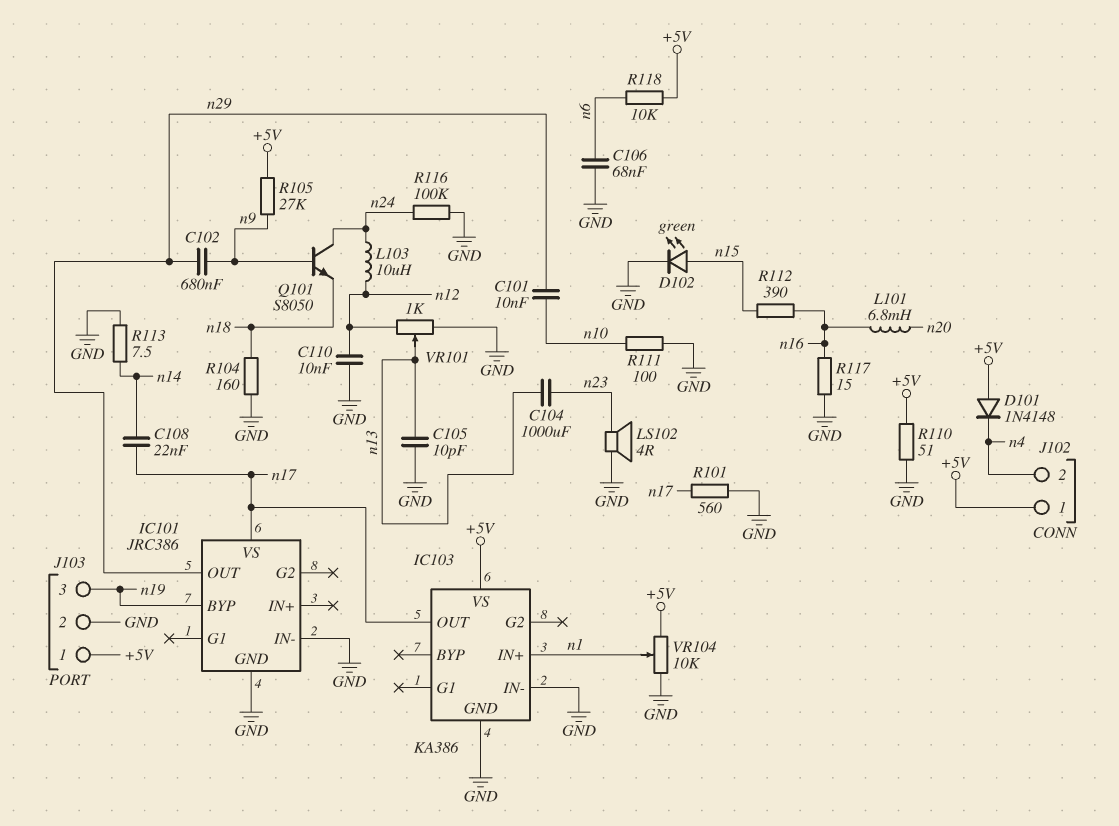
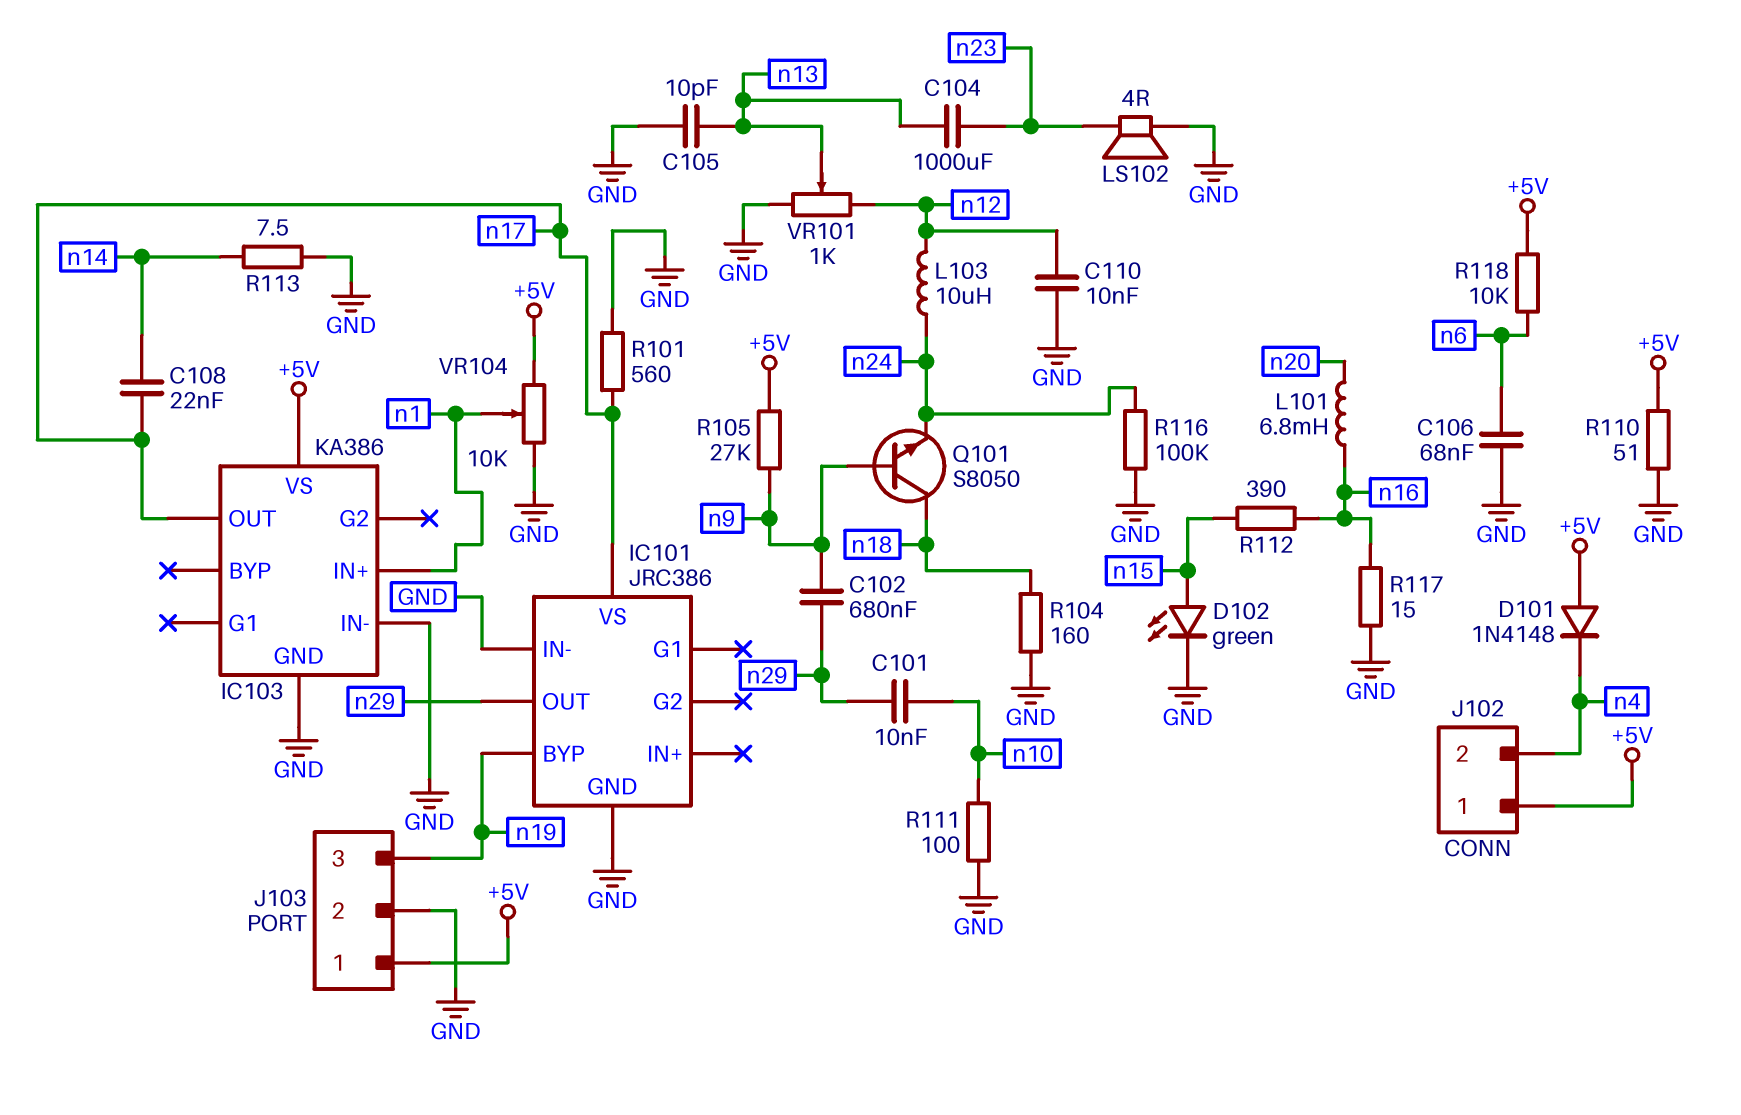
Q101: NPN S8050 (B n9, C n24, E n18) -> NPN S8050 (B n9, C n18, E n24)

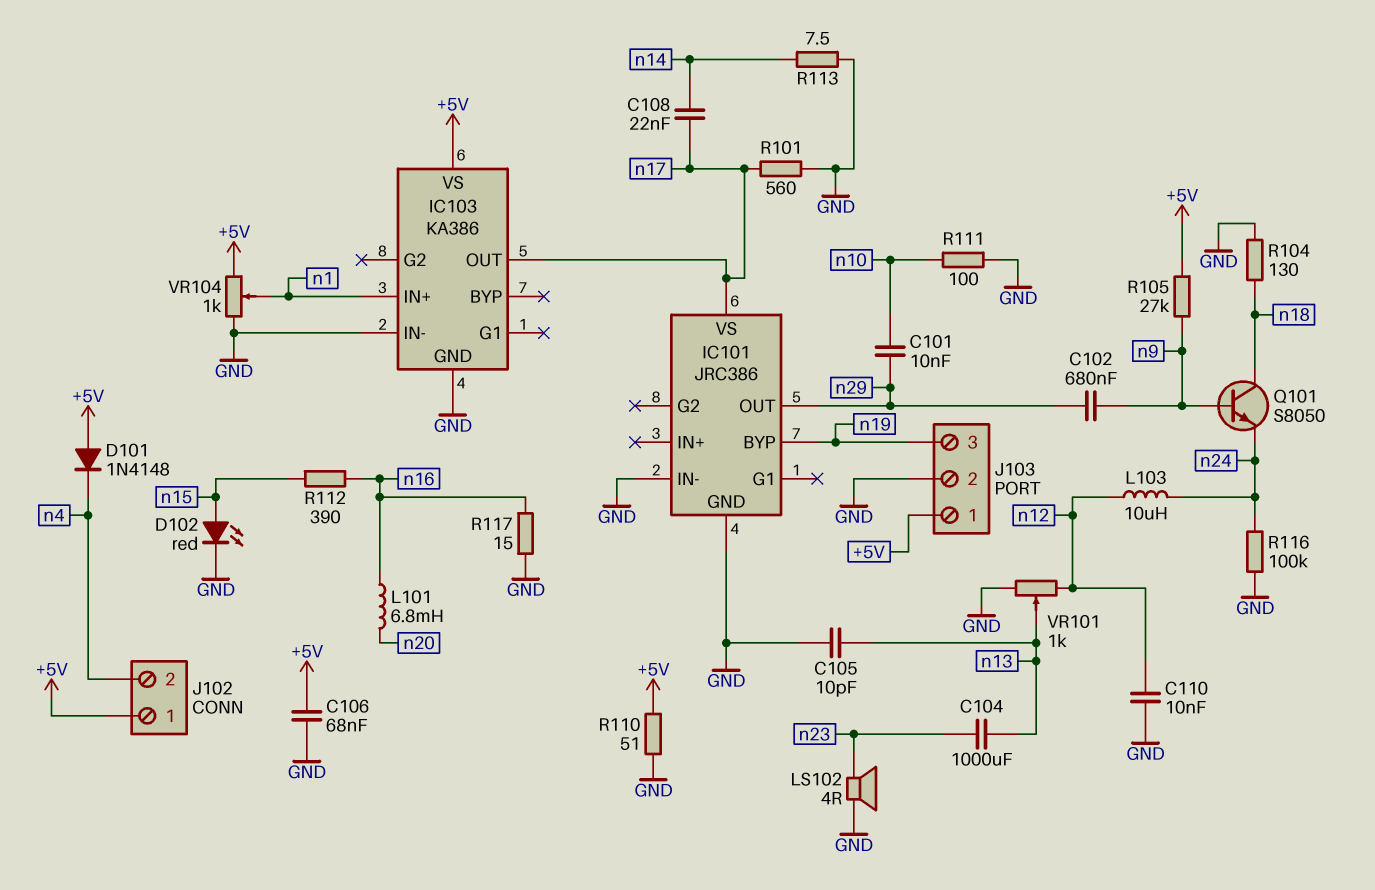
C106: 68nF (GND, n6) -> 68nF (+5V, GND)
D102: LED green (A n15, K GND) -> LED red (A n15, K GND)
R104: 160 (GND, n18) -> 130 (GND, n18)
R118: 10k (+5V, n6) -> none
VR104: 10k (+5V, GND, wiper n1) -> 1k (+5V, GND, wiper n1)

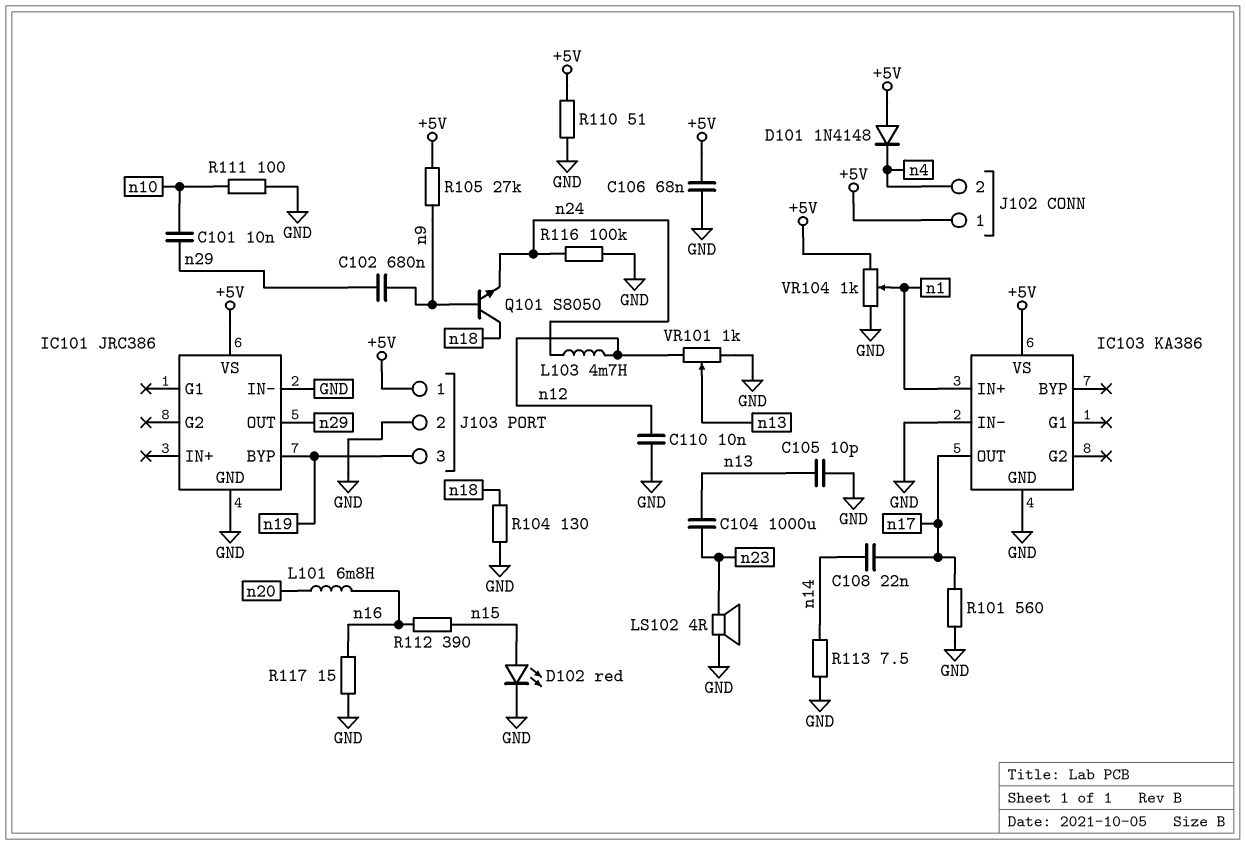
IC101 pin VS: n17 -> +5V
L103: 10uH (n12, n24) -> 4.7mH (n12, n24)

